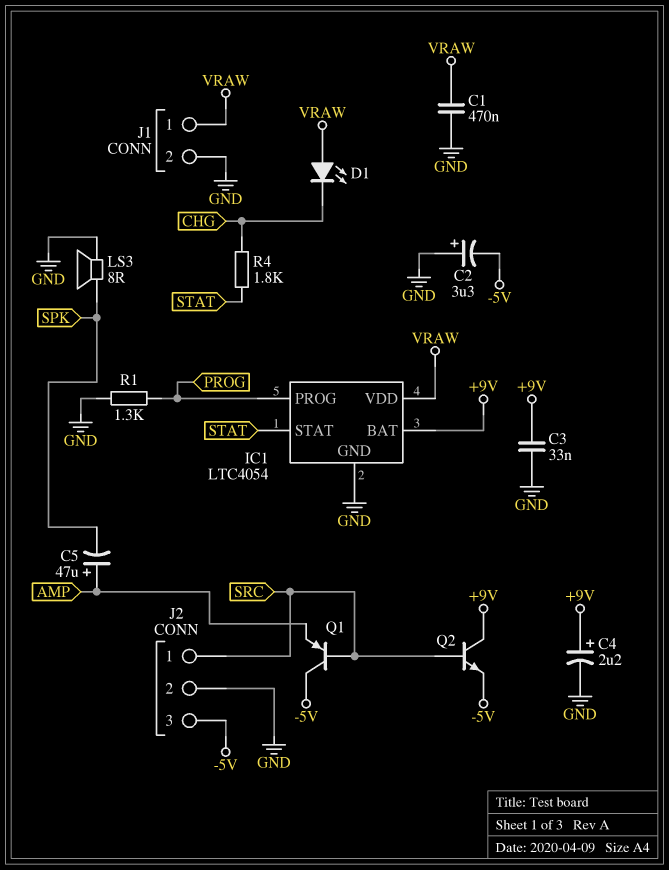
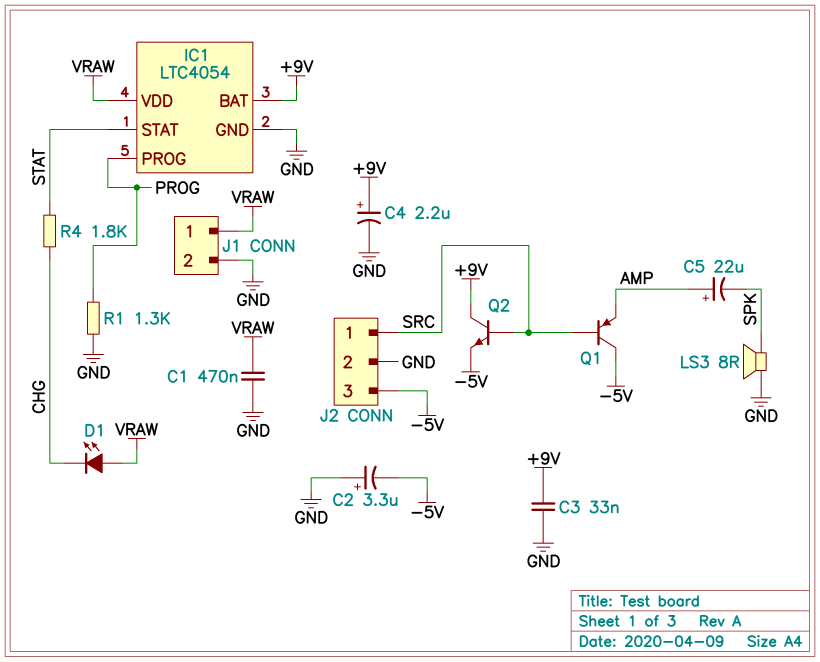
C5: 47uF (plus AMP, minus SPK) -> 22uF (plus AMP, minus SPK)

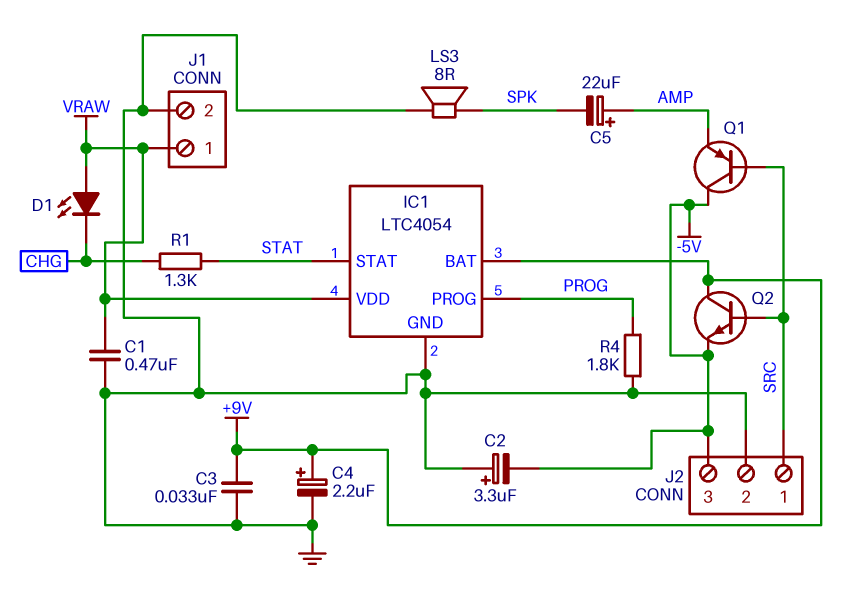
R1: 1.3k (GND, PROG) -> 1.3k (CHG, STAT)
R4: 1.8k (CHG, STAT) -> 1.8k (GND, PROG)

